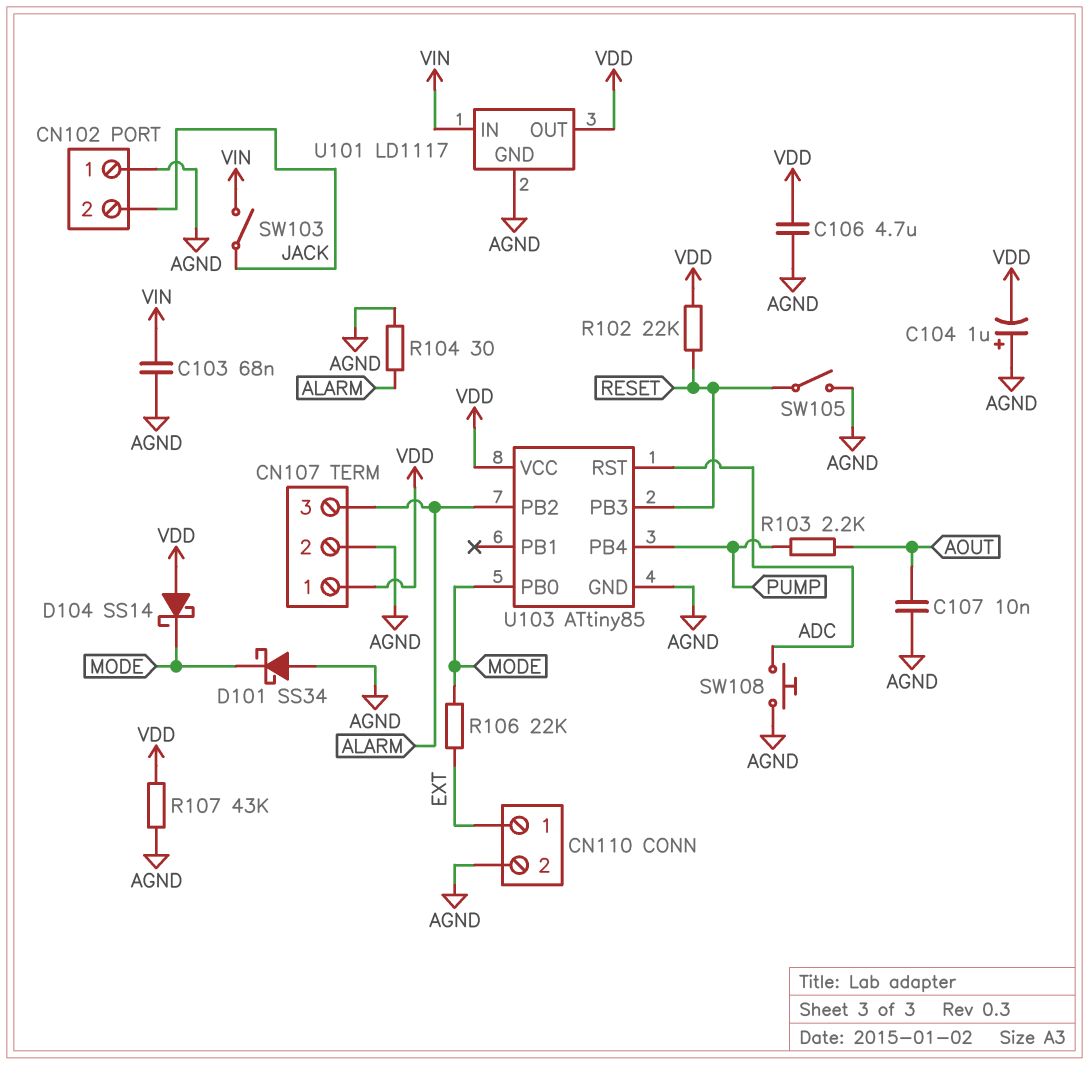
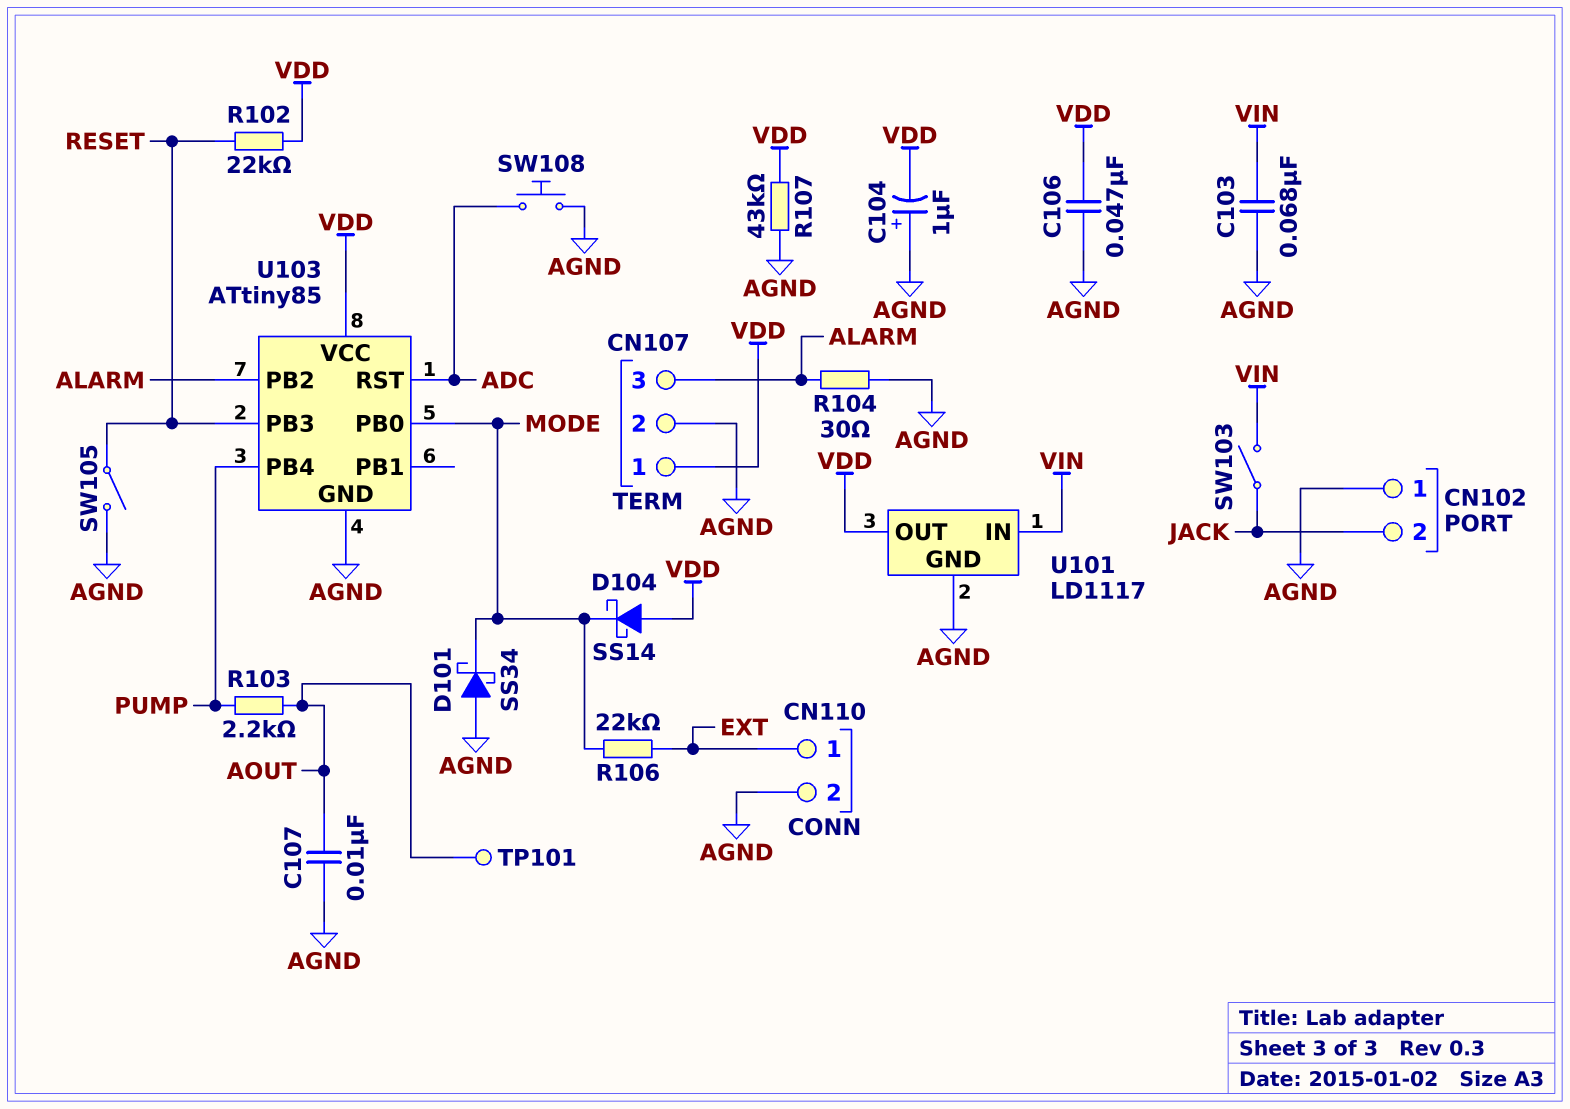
C106: 4.7uF (AGND, VDD) -> 47nF (AGND, VDD)
TP101: none -> test point (AOUT)

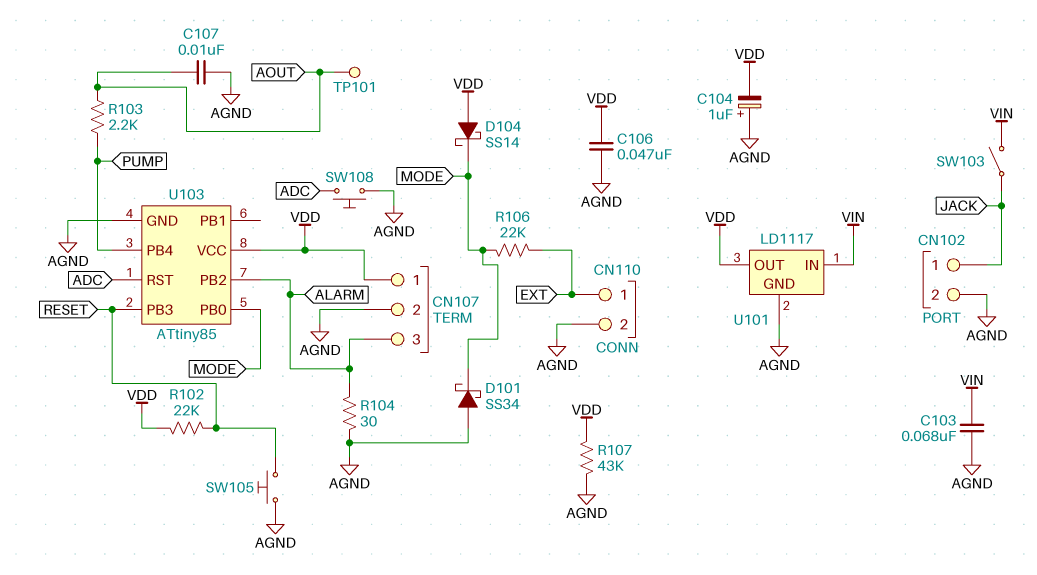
CN102 pin 1: AGND -> JACK
CN102 pin 2: JACK -> AGND
SW105: switch (AGND, RESET) -> button (AGND, RESET)

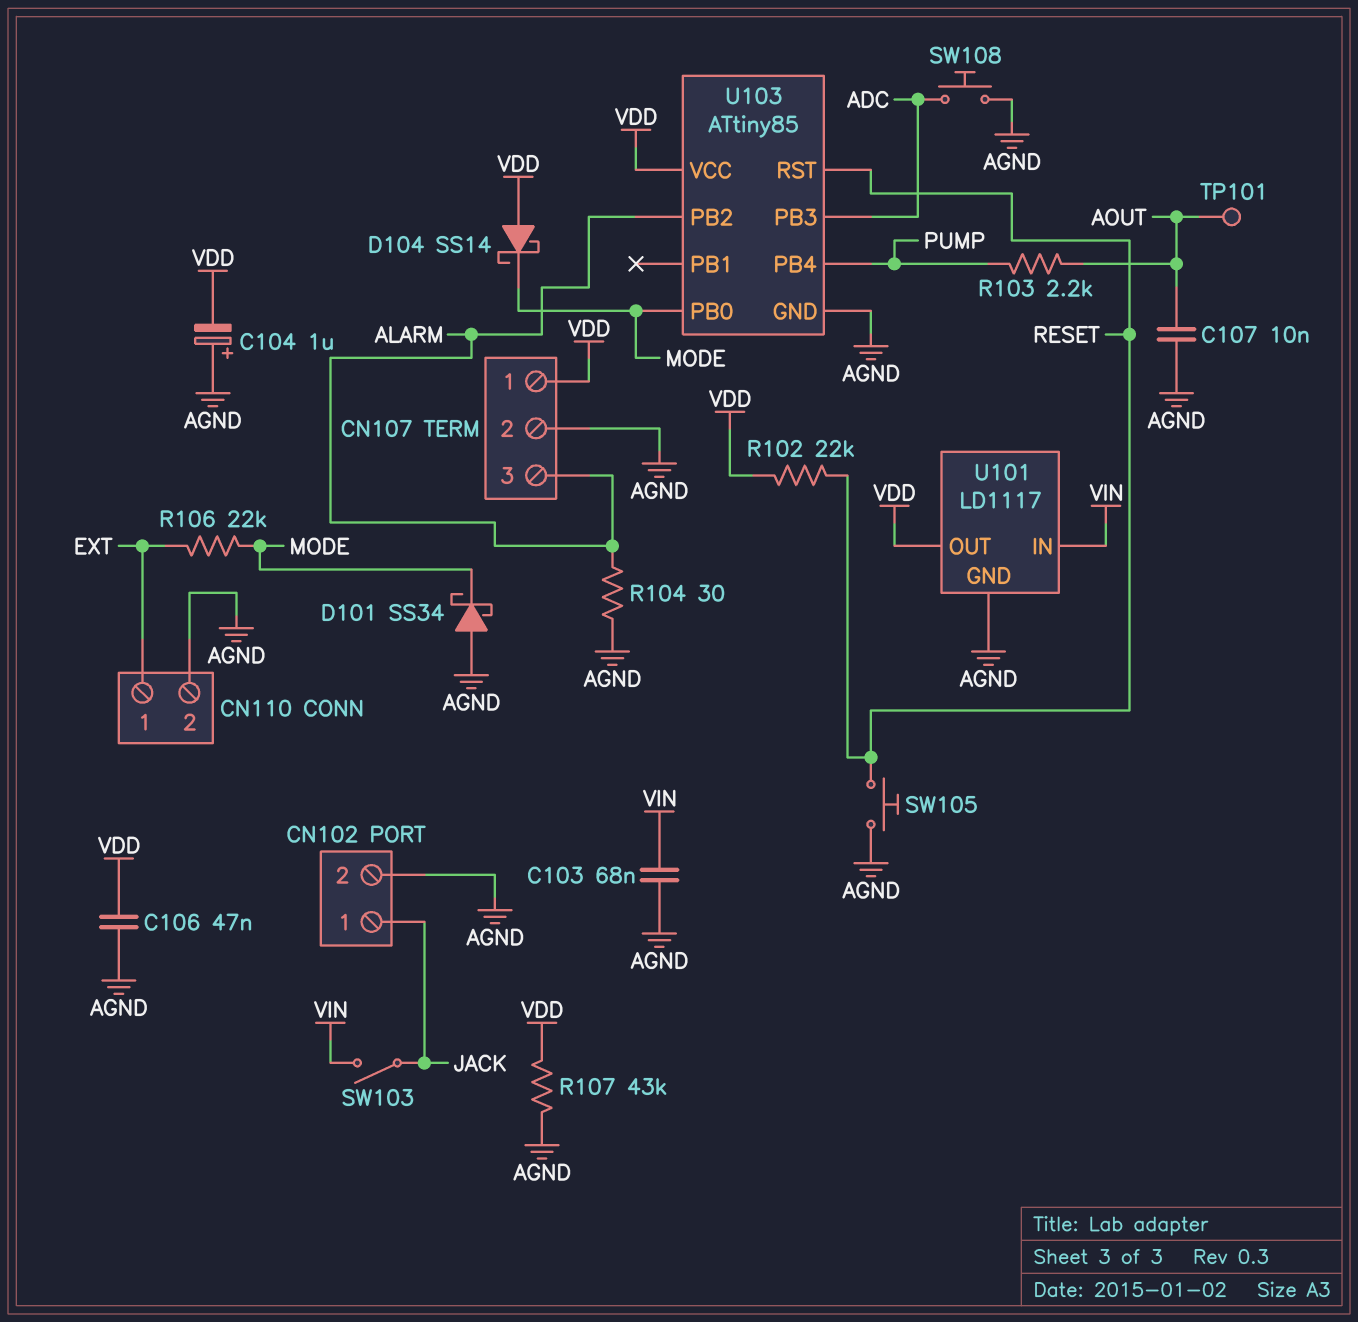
U103 pin PB3: RESET -> ADC
U103 pin RST: ADC -> RESET

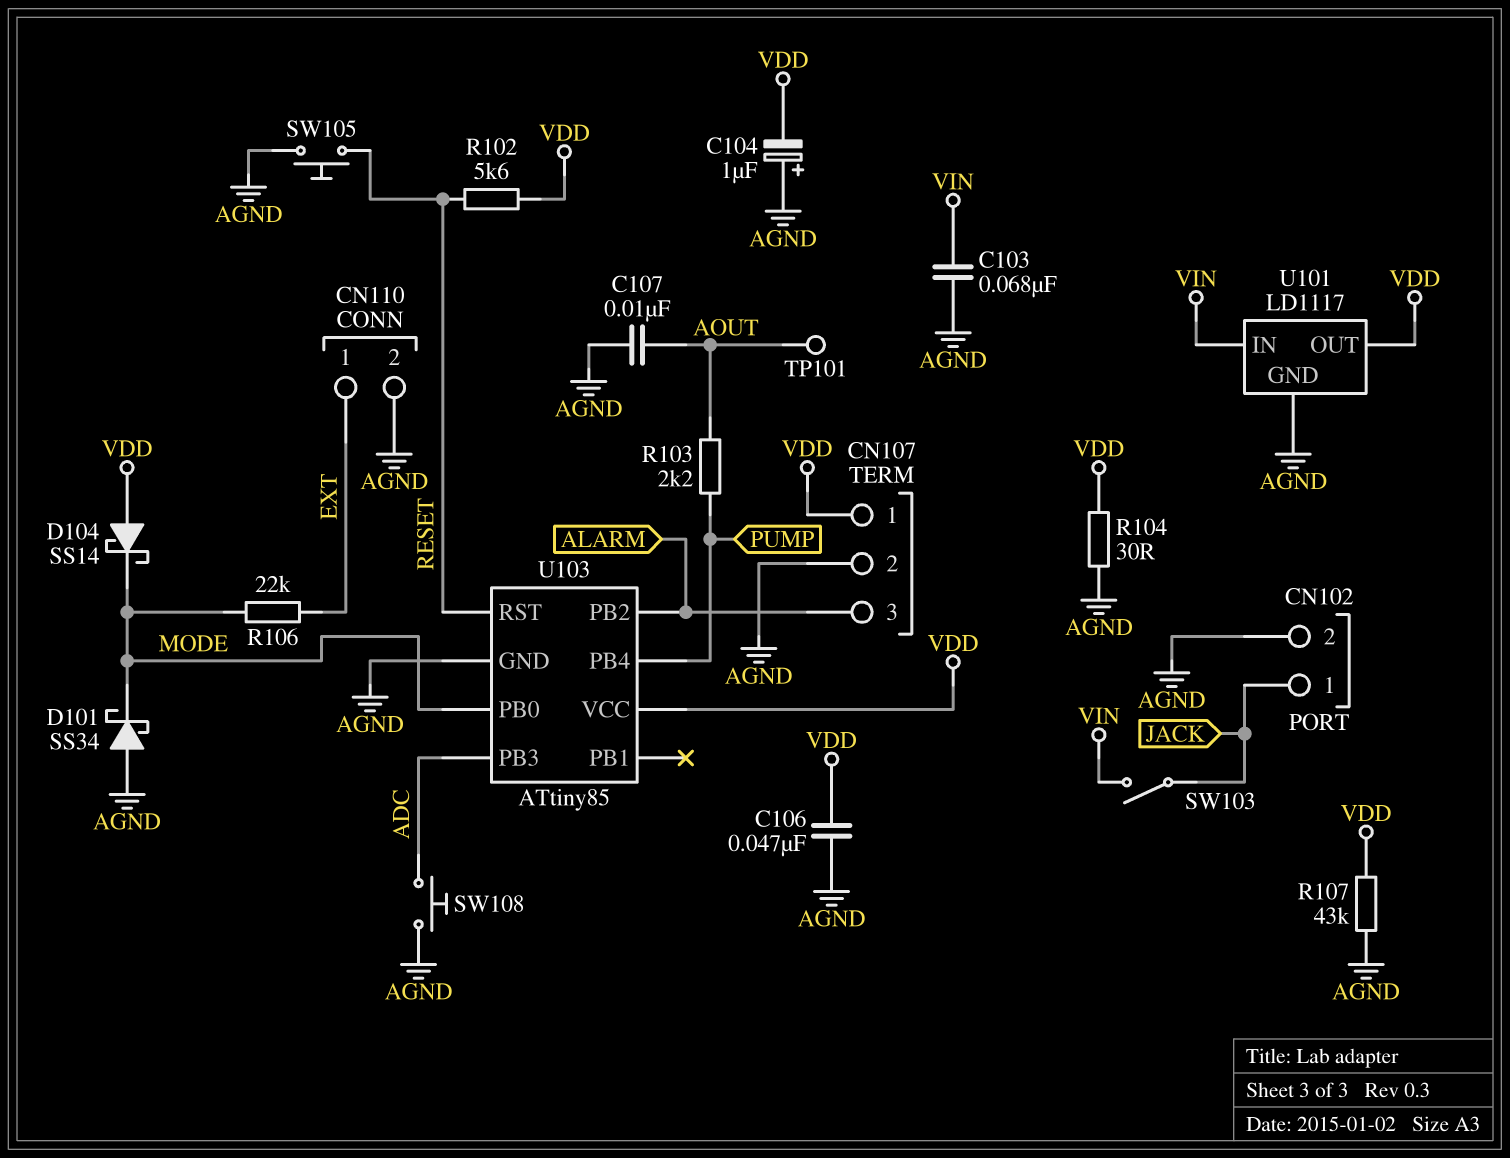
R102: 22k (RESET, VDD) -> 5.6k (RESET, VDD)
R104: 30 (AGND, ALARM) -> 30 (AGND, VDD)

